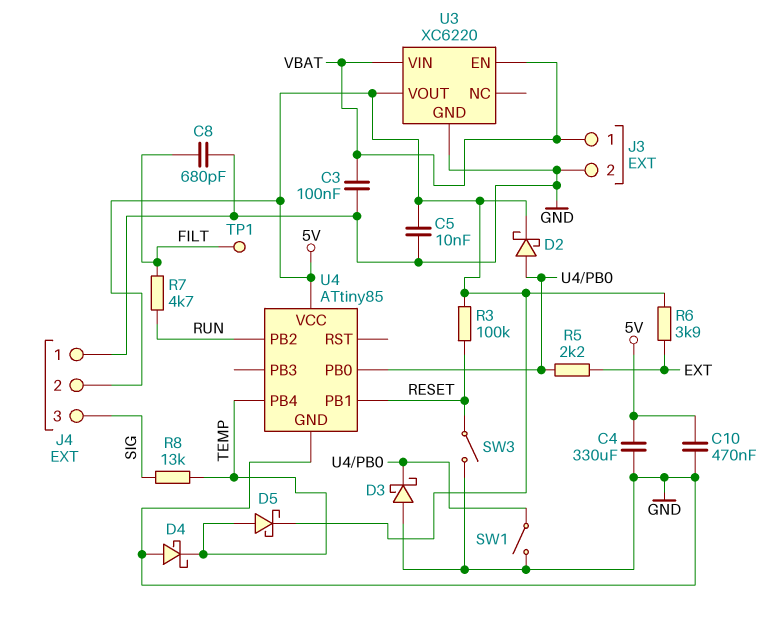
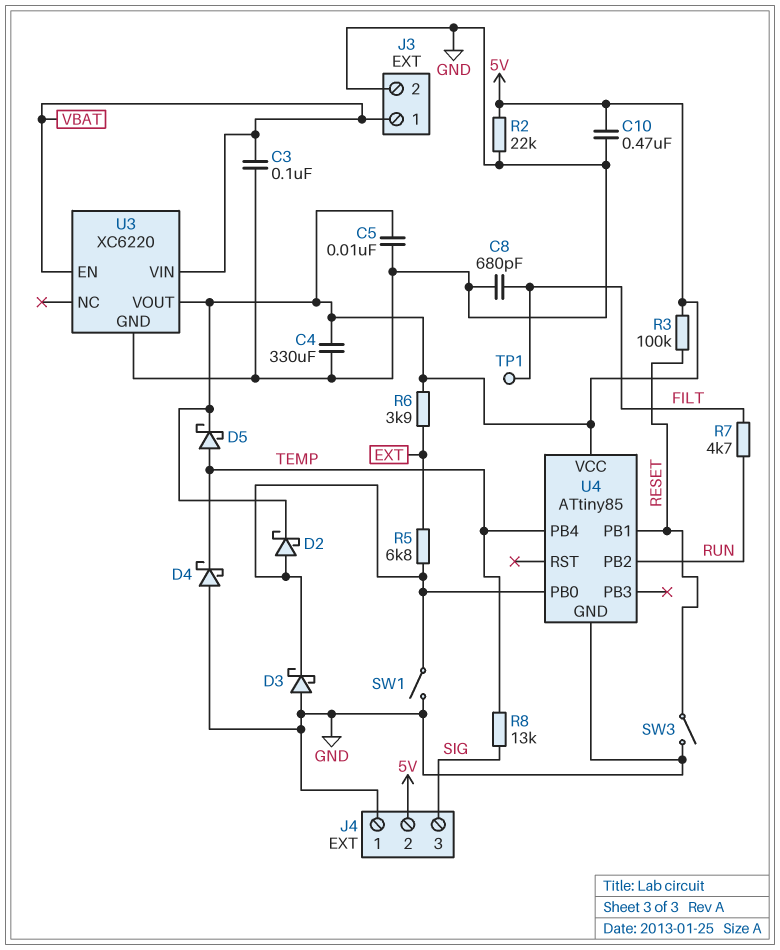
R2: none -> 22k (5V, GND)
R5: 2.2k (EXT, U4/PB0) -> 6.8k (EXT, U4/PB0)

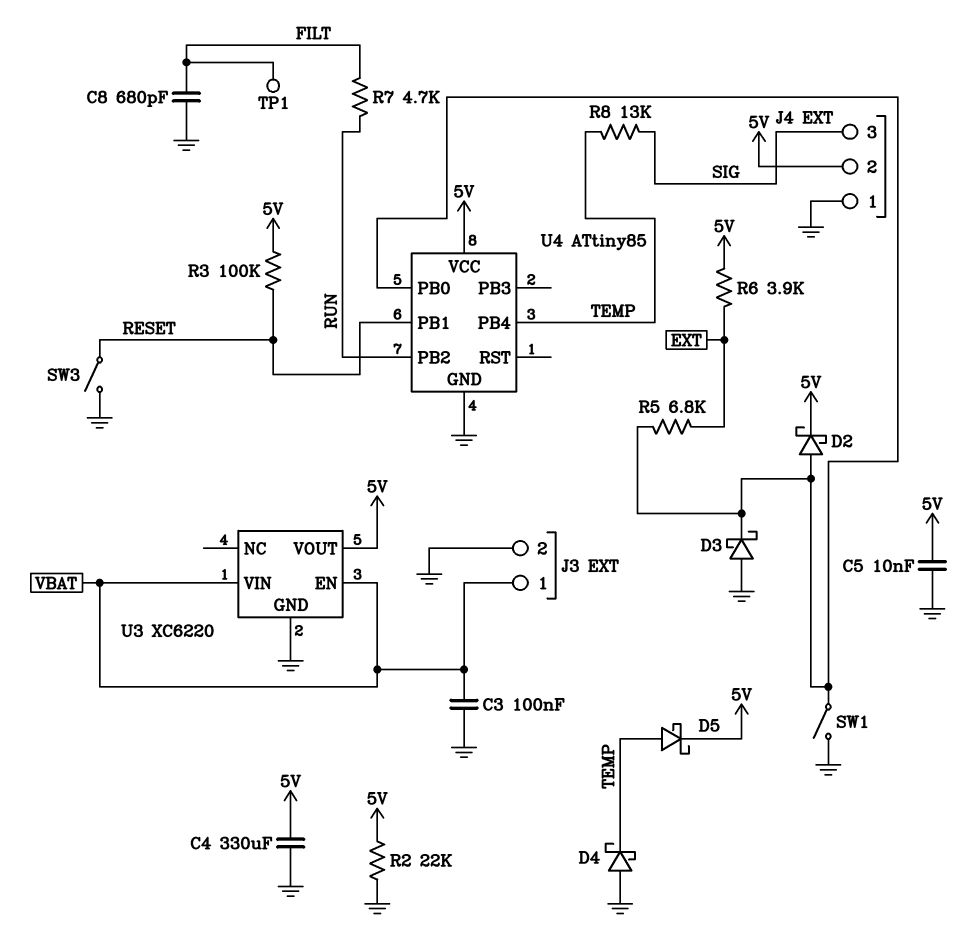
C10: 470nF (5V, GND) -> none

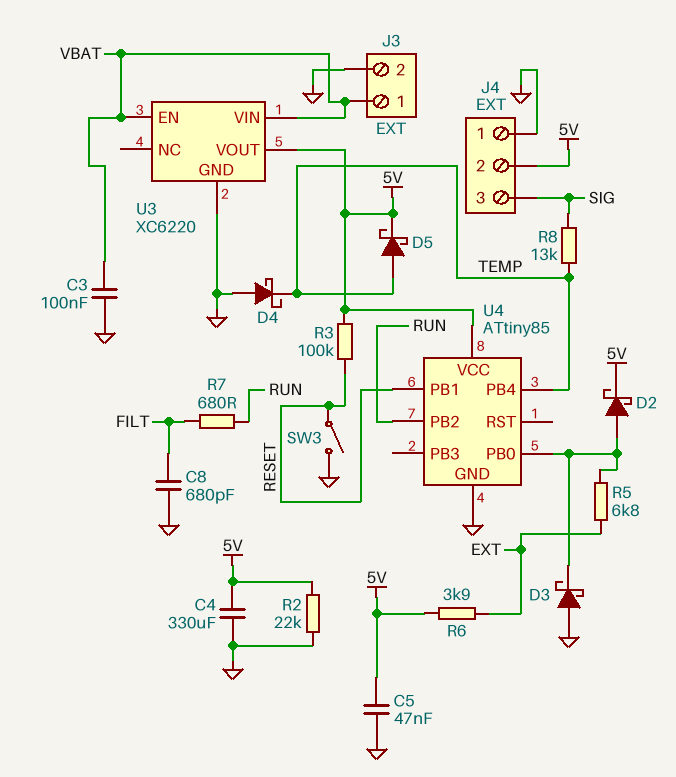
C5: 10nF (5V, GND) -> 47nF (5V, GND)
R7: 4.7k (FILT, RUN) -> 680 (FILT, RUN)
SW1: switch (GND, U4/PB0) -> none
TP1: test point (FILT) -> none

